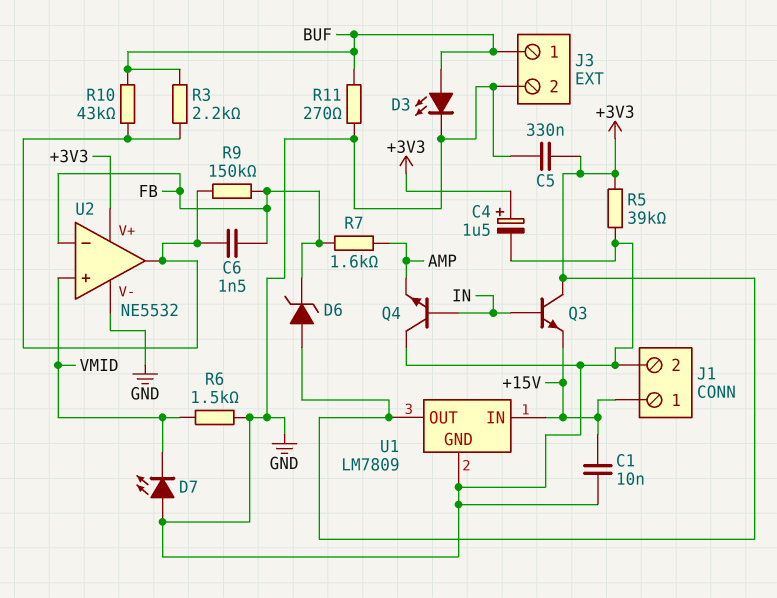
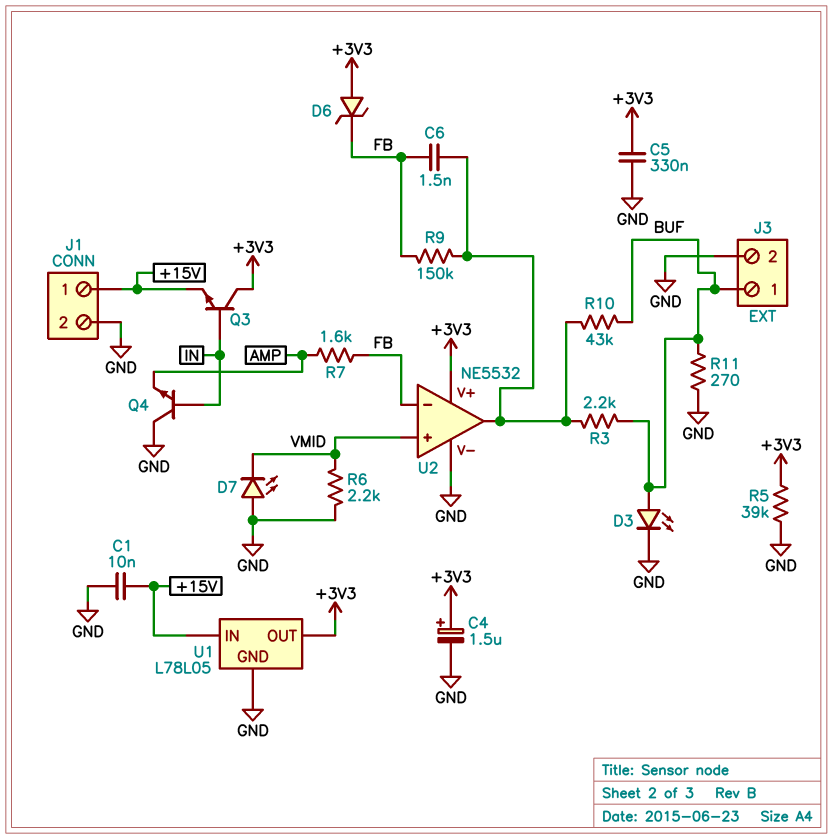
R6: 1.5k (GND, VMID) -> 2.2k (GND, VMID)
U1: LM7809 -> L78L05

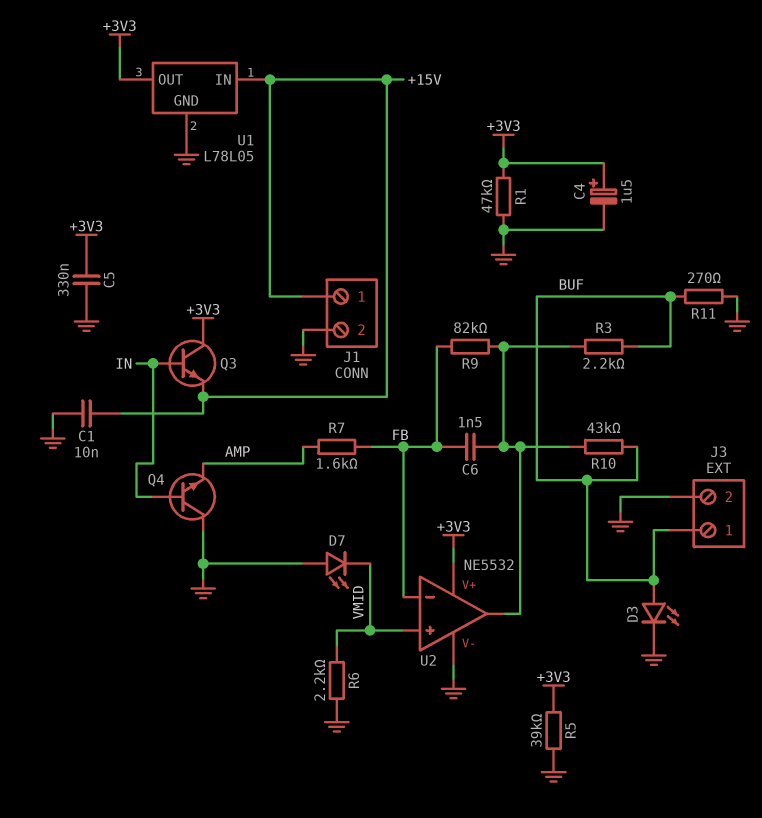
D6: zener (A +3V3, K FB) -> none
R1: none -> 47k (+3V3, GND)
R9: 150k (FB, U2/out) -> 82k (FB, U2/out)

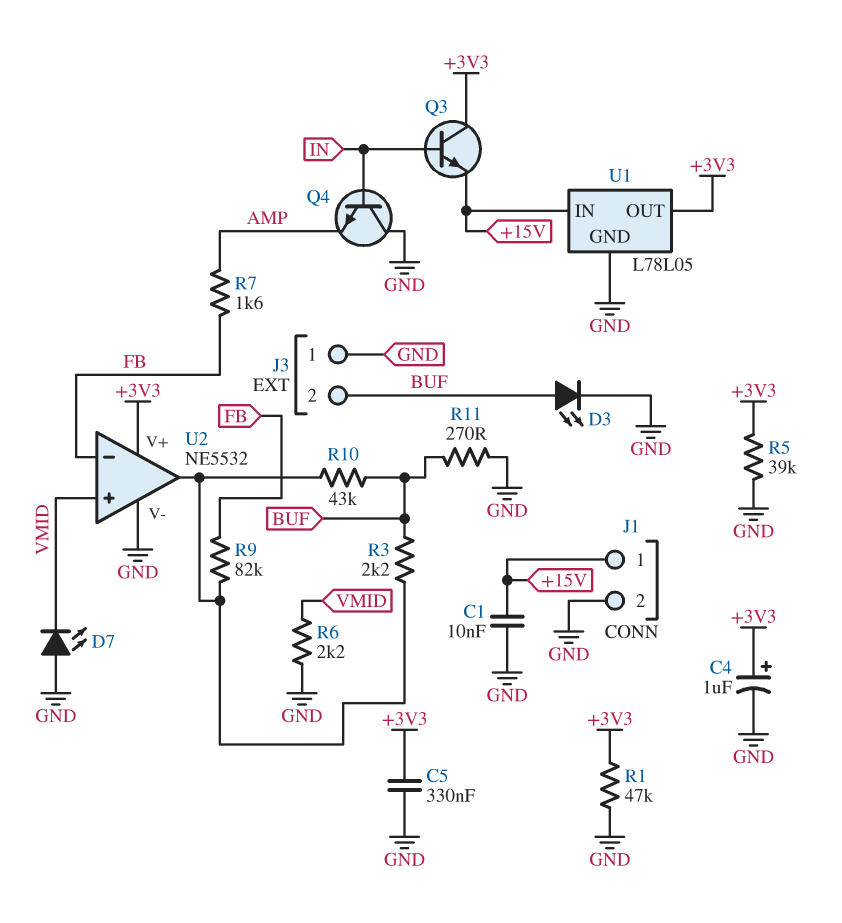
C4: 1.5uF (plus +3V3, minus GND) -> 1uF (plus +3V3, minus GND)
C6: 1.5nF (FB, U2/out) -> none
J3 pin 1: BUF -> GND
J3 pin 2: GND -> BUF

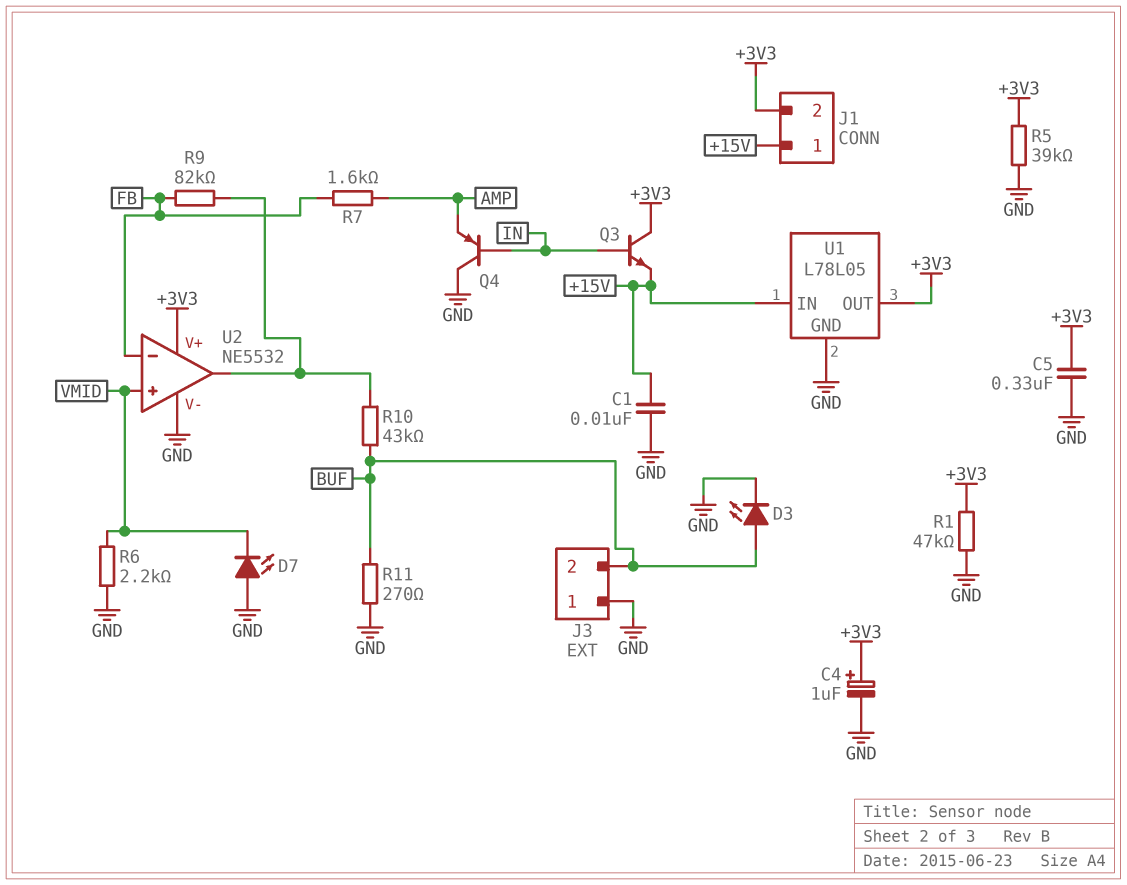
J1 pin 2: GND -> +3V3
Q4: NPN (B IN, C GND, E AMP) -> PNP (B IN, C GND, E AMP)
R3: 2.2k (BUF, U2/out) -> none

